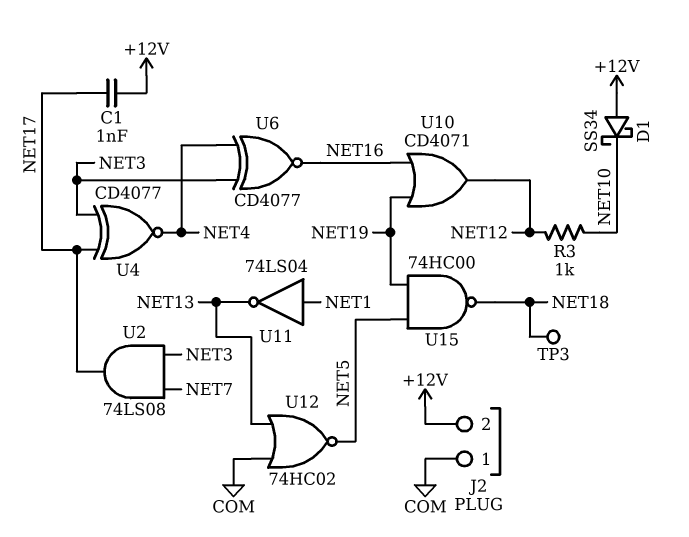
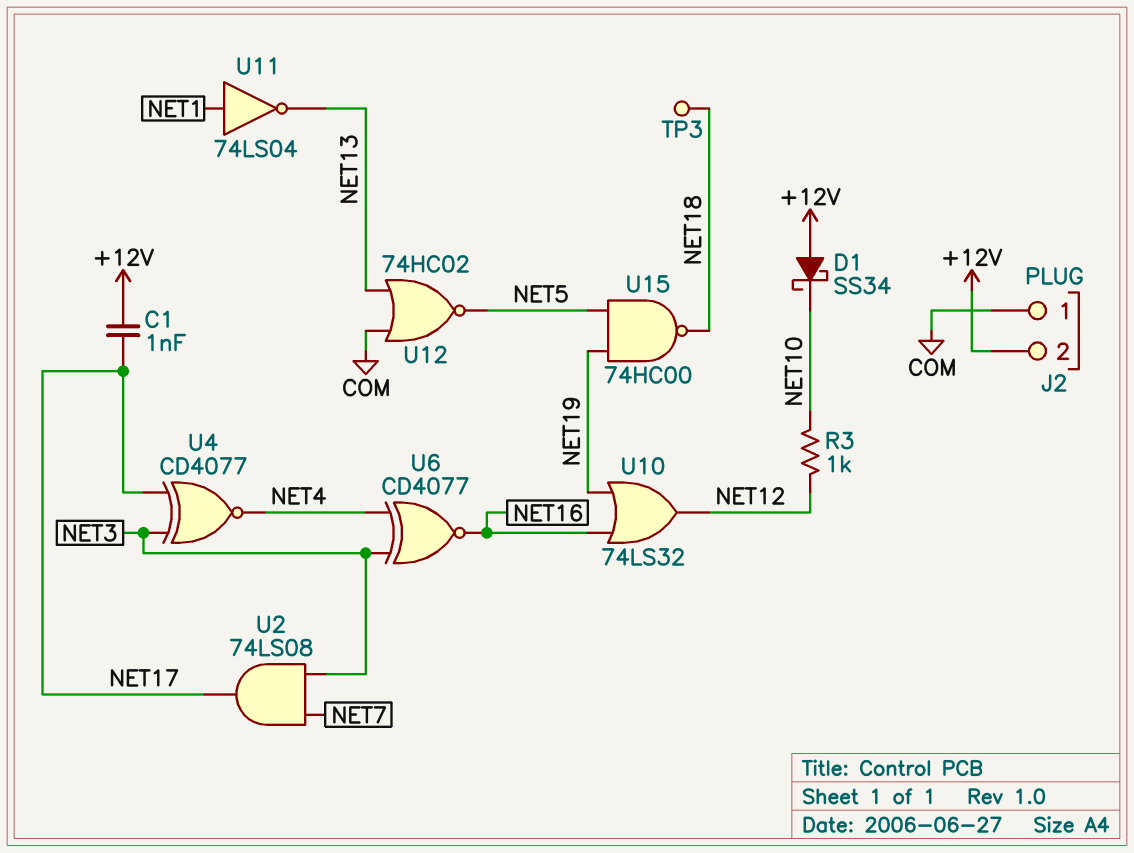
U10: OR CD4071 (in NET16, in NET19, out NET12) -> OR 74LS32 (in NET16, in NET19, out NET12)

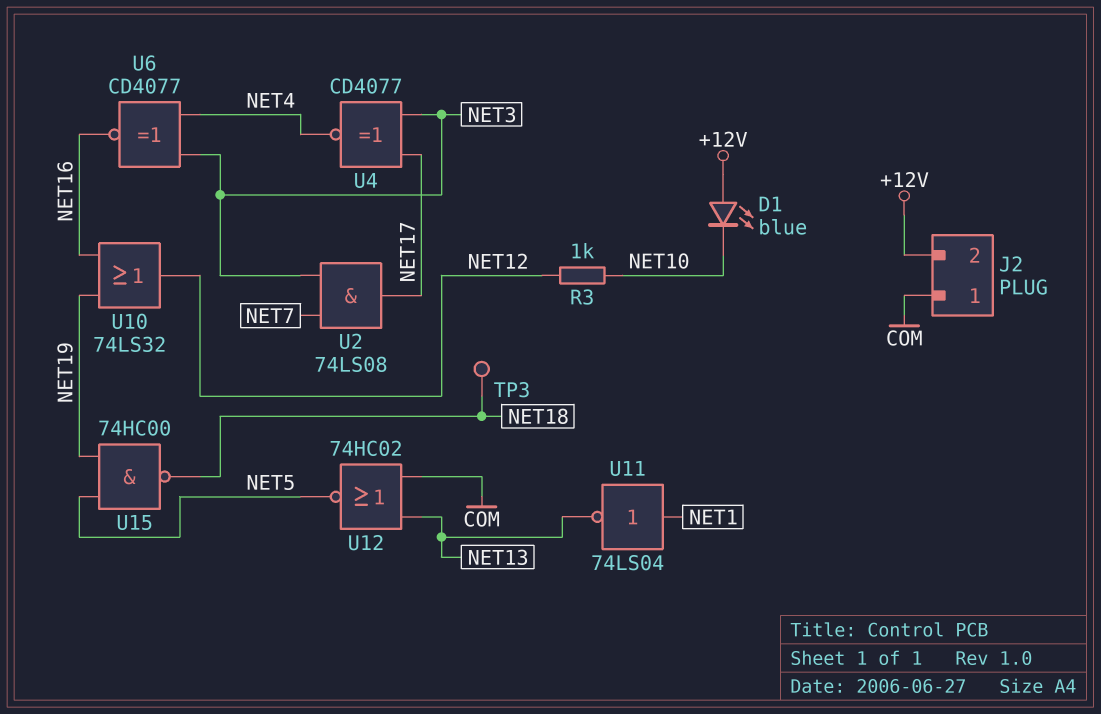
C1: 1nF (+12V, NET17) -> none
D1: schottky SS34 (A +12V, K NET10) -> LED blue (A +12V, K NET10)

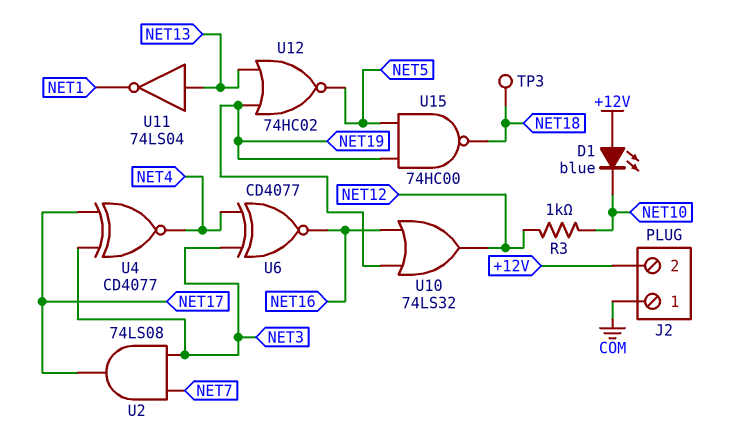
U11: NOT 74LS04 (in NET1, out NET13) -> NOT 74LS04 (in NET13, out NET1)
U12: NOR 74HC02 (in COM, in NET13, out NET5) -> NOR 74HC02 (in NET13, in NET19, out NET5)

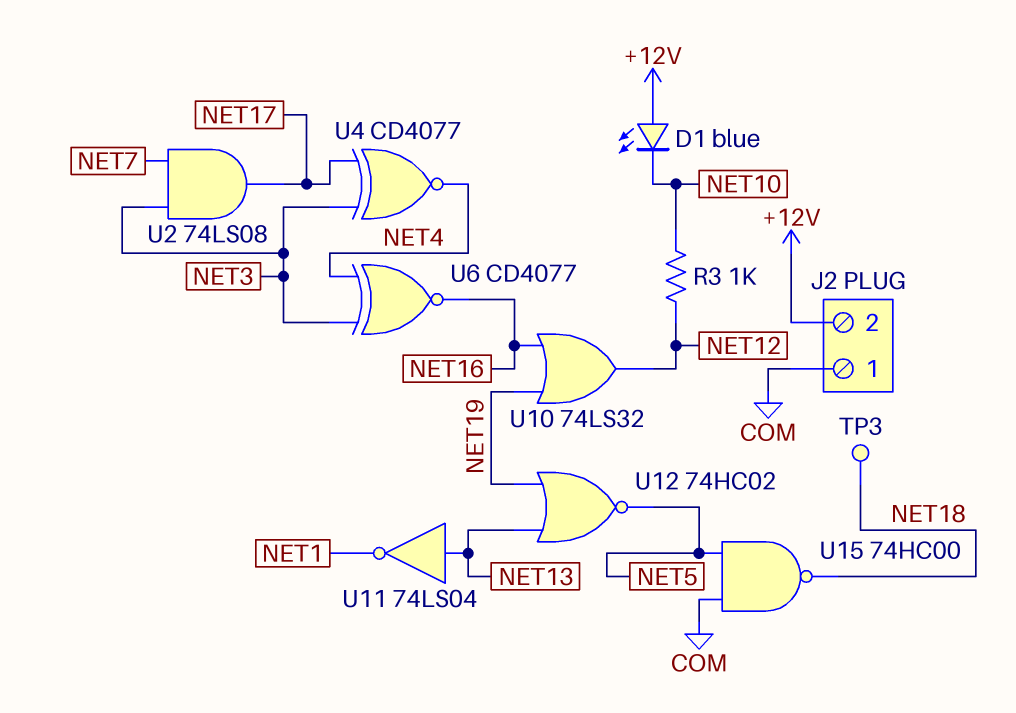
U15: NAND 74HC00 (in NET5, in NET19, out NET18) -> NAND 74HC00 (in COM, in NET5, out NET18)

